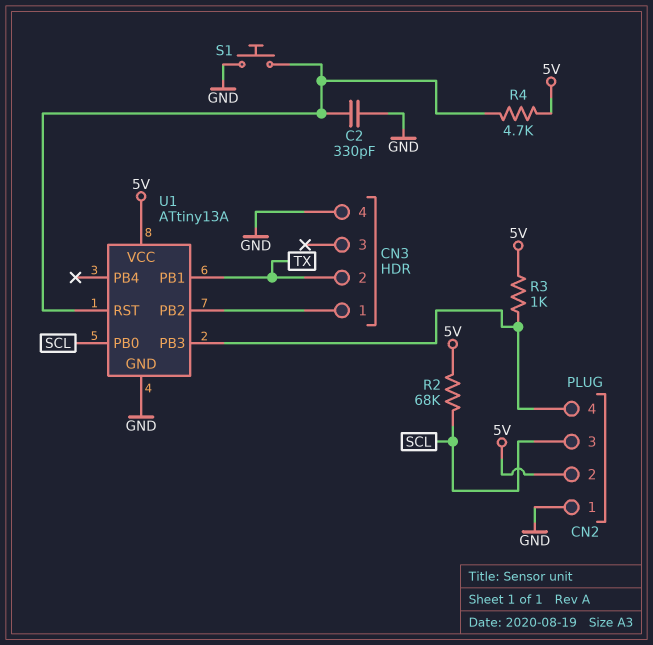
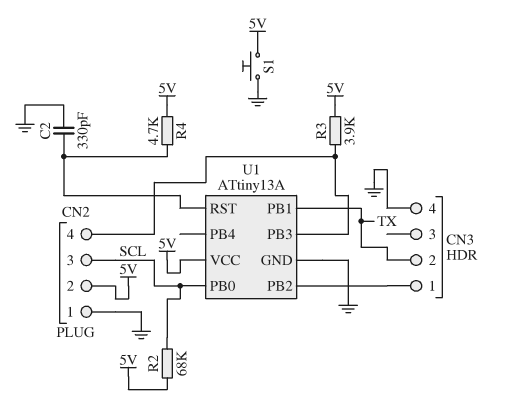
R3: 1k (5V, CN2/4) -> 3.9k (5V, CN2/4)
S1: button (GND, U1/RST) -> button (5V, GND)

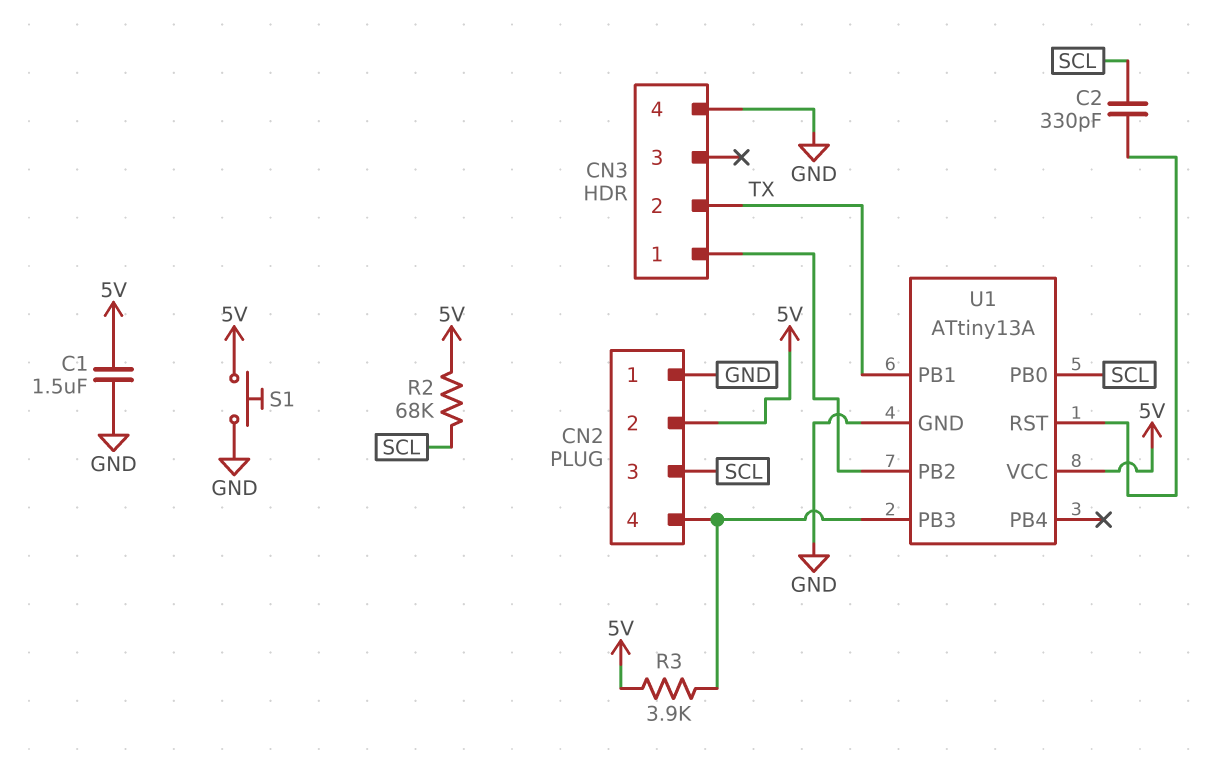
C1: none -> 1.5uF (5V, GND)
C2: 330pF (GND, U1/RST) -> 330pF (SCL, U1/RST)
R4: 4.7k (5V, U1/RST) -> none

